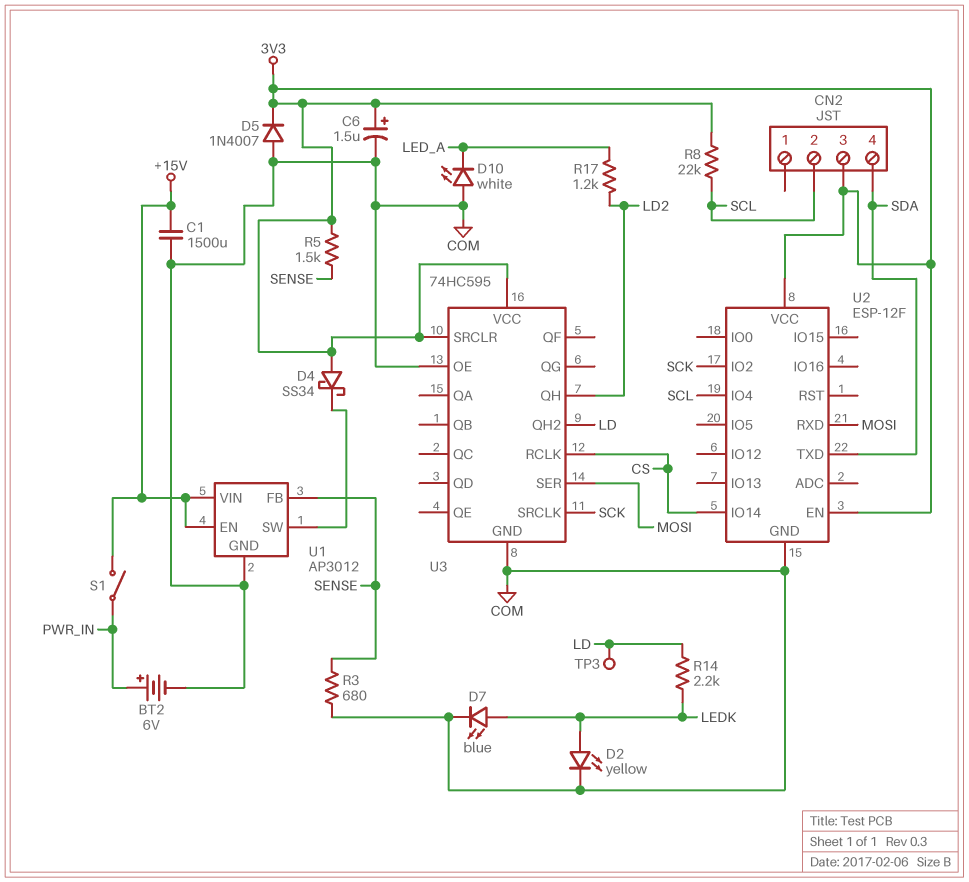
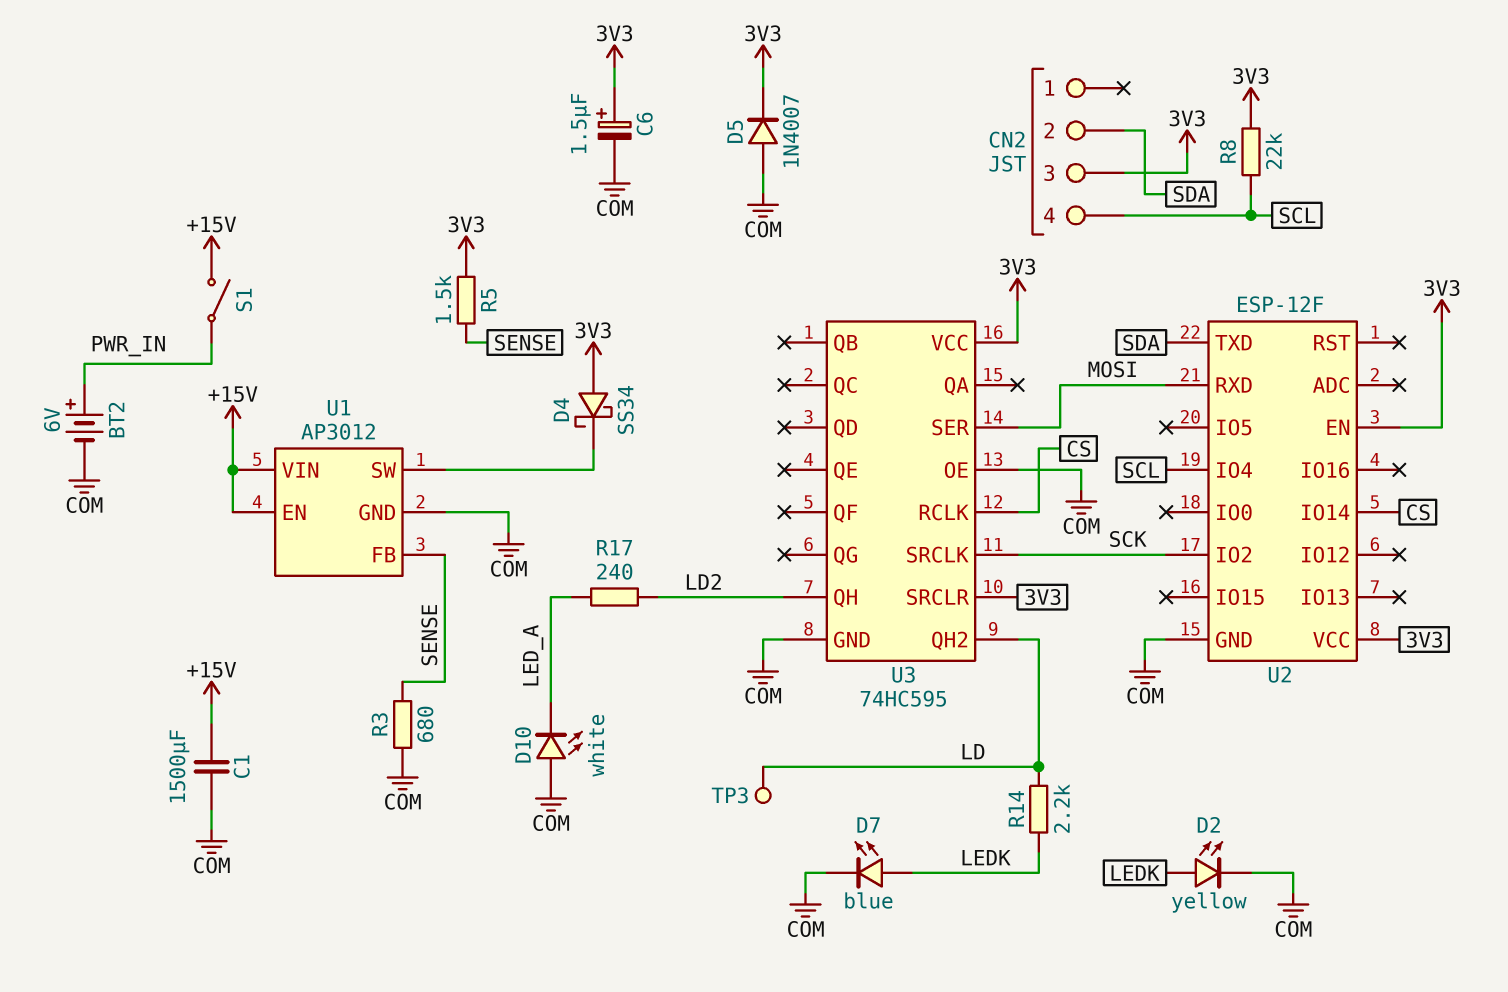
CN2 pin 2: SCL -> SDA
CN2 pin 4: SDA -> SCL
R17: 1.2k (LD2, LED_A) -> 240 (LD2, LED_A)

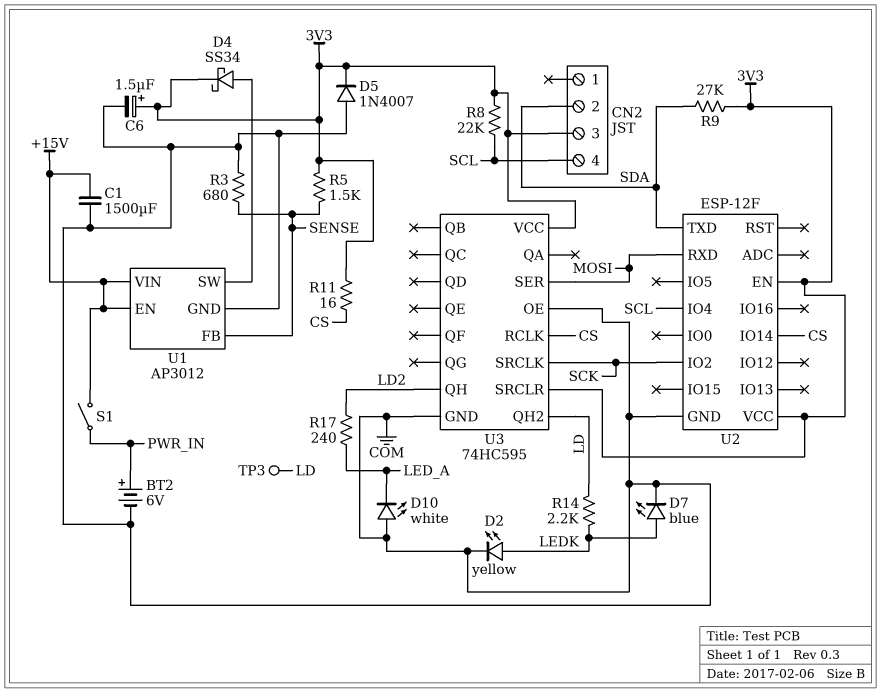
D4: schottky SS34 (A 3V3, K U1/SW) -> schottky SS34 (A U1/SW, K 3V3)
R9: none -> 27k (3V3, SDA)
R11: none -> 16 (3V3, CS)

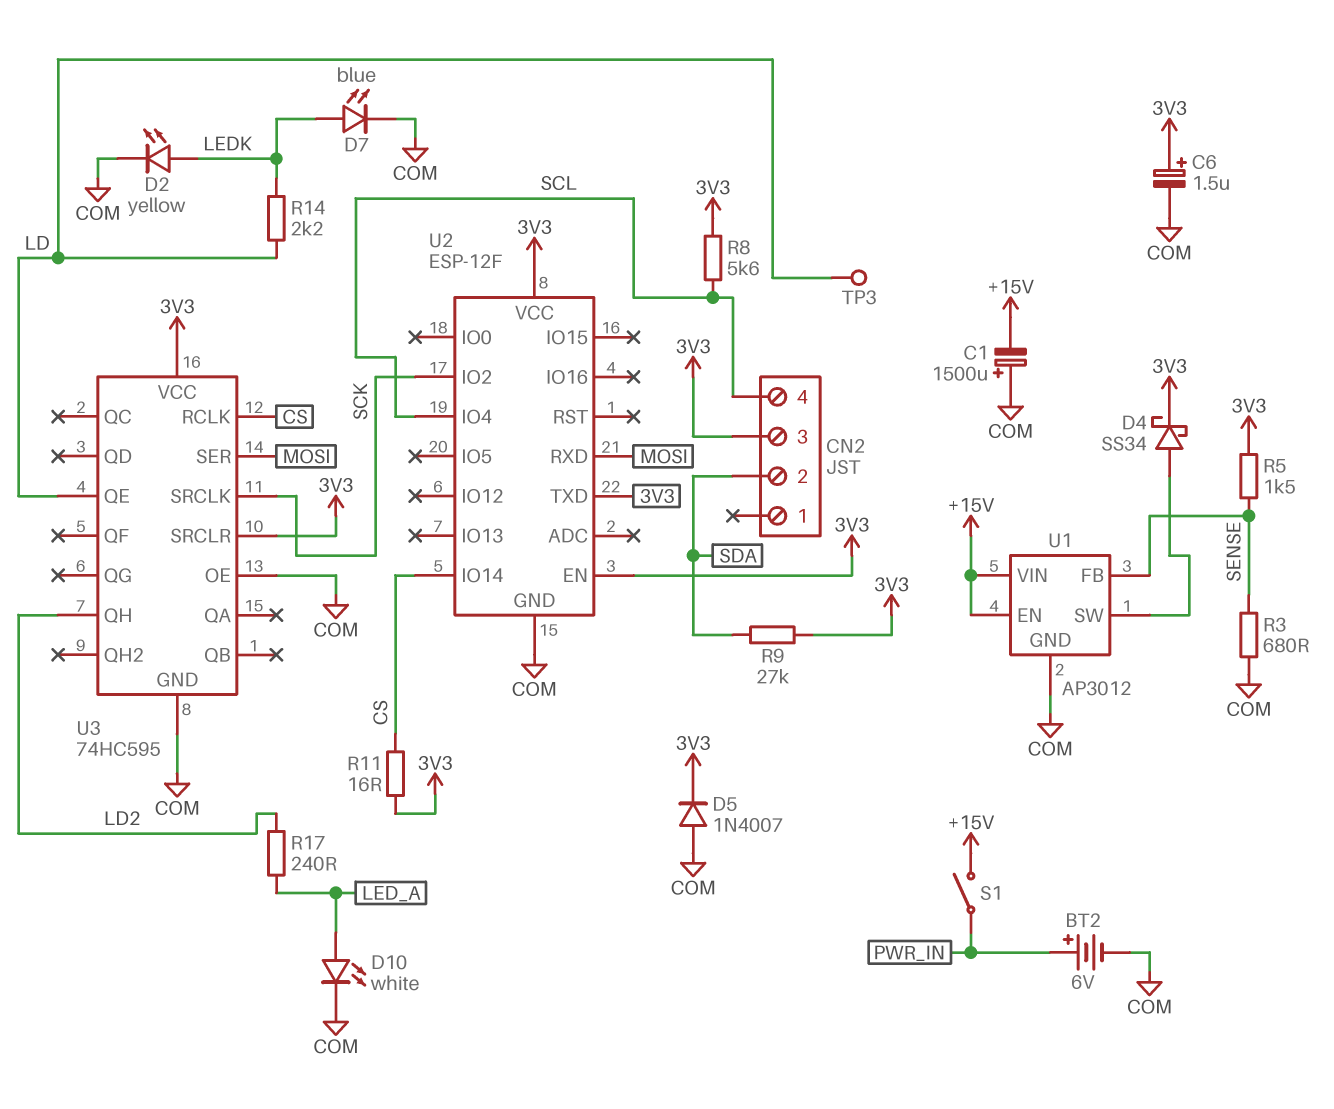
C1: 1500uF (+15V, COM) -> 1500uF (plus COM, minus +15V)
D10: LED white (A COM, K LED_A) -> LED white (A LED_A, K COM)
R8: 22k (3V3, SCL) -> 5.6k (3V3, SCL)
U2 pin TXD: SDA -> 3V3
U3 pin QE: none -> LD
U3 pin QH2: LD -> none

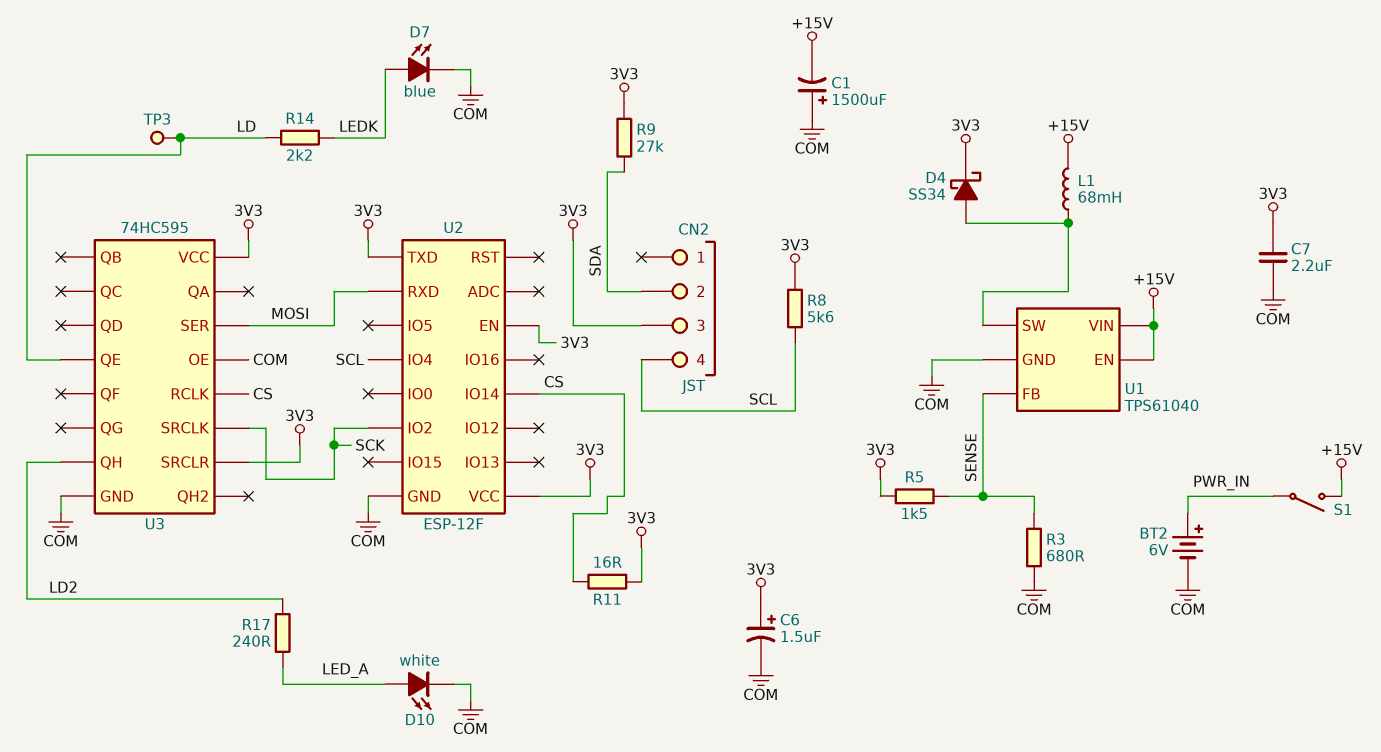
C7: none -> 2.2uF (3V3, COM)
D2: LED yellow (A LEDK, K COM) -> none
D5: diode 1N4007 (A COM, K 3V3) -> none
L1: none -> 68mH (+15V, U1/SW)
U1: AP3012 -> TPS61040

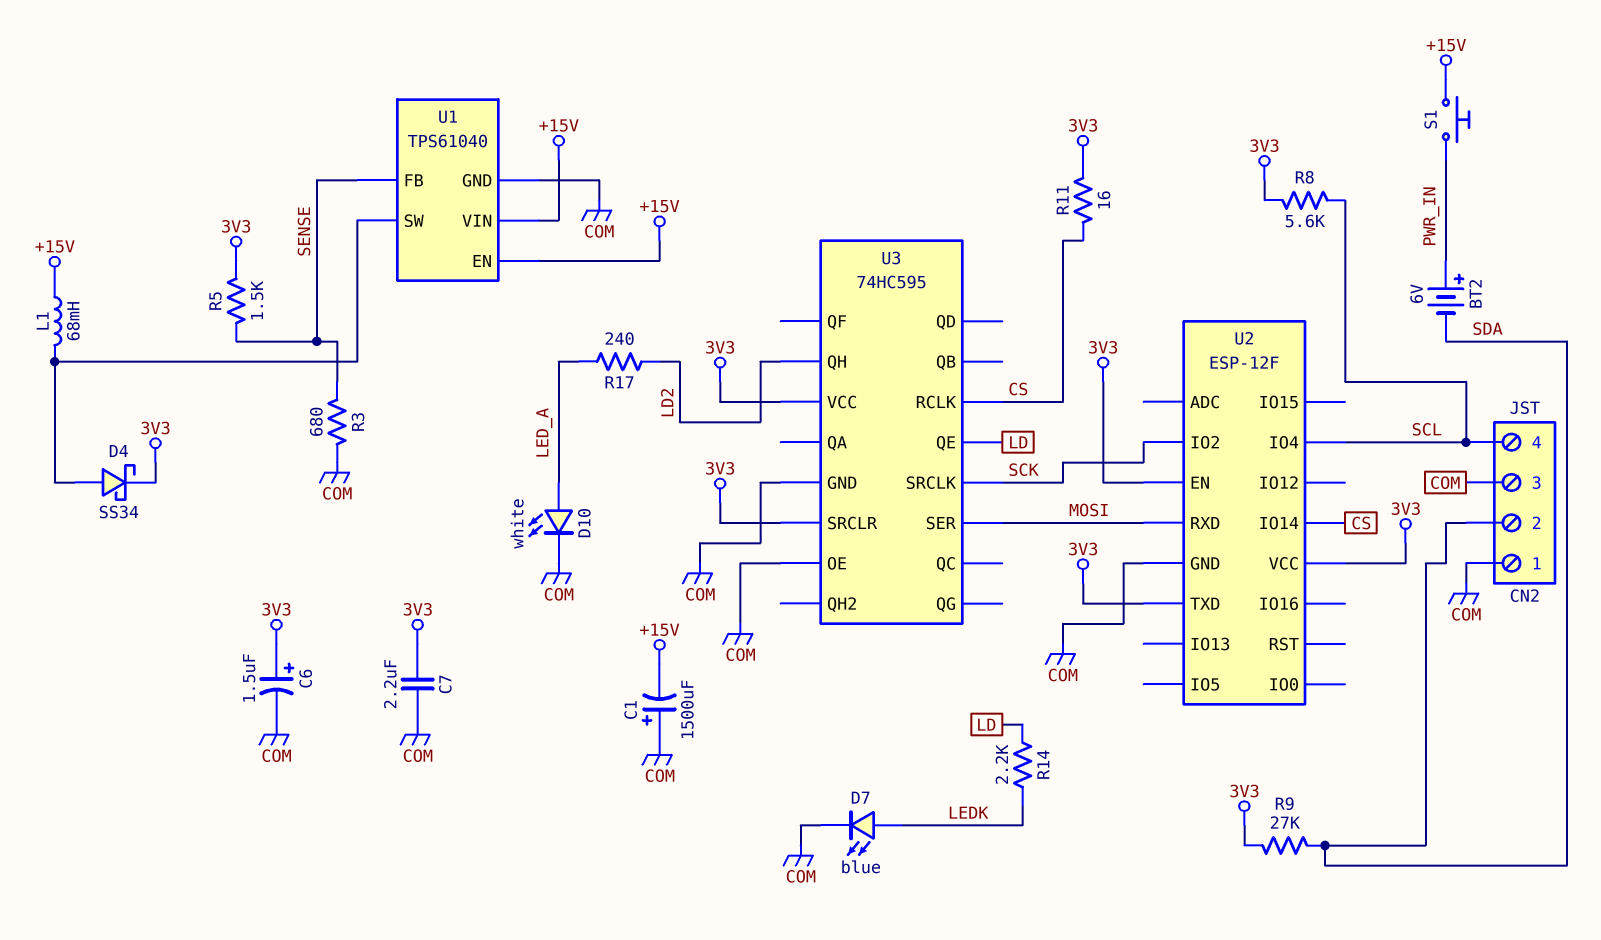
BT2: 6V (plus PWR_IN, minus COM) -> 6V (plus PWR_IN, minus SDA)
CN2 pin 1: none -> COM
CN2 pin 3: 3V3 -> COM
S1: switch (+15V, PWR_IN) -> button (+15V, PWR_IN)
TP3: test point (LD) -> none

